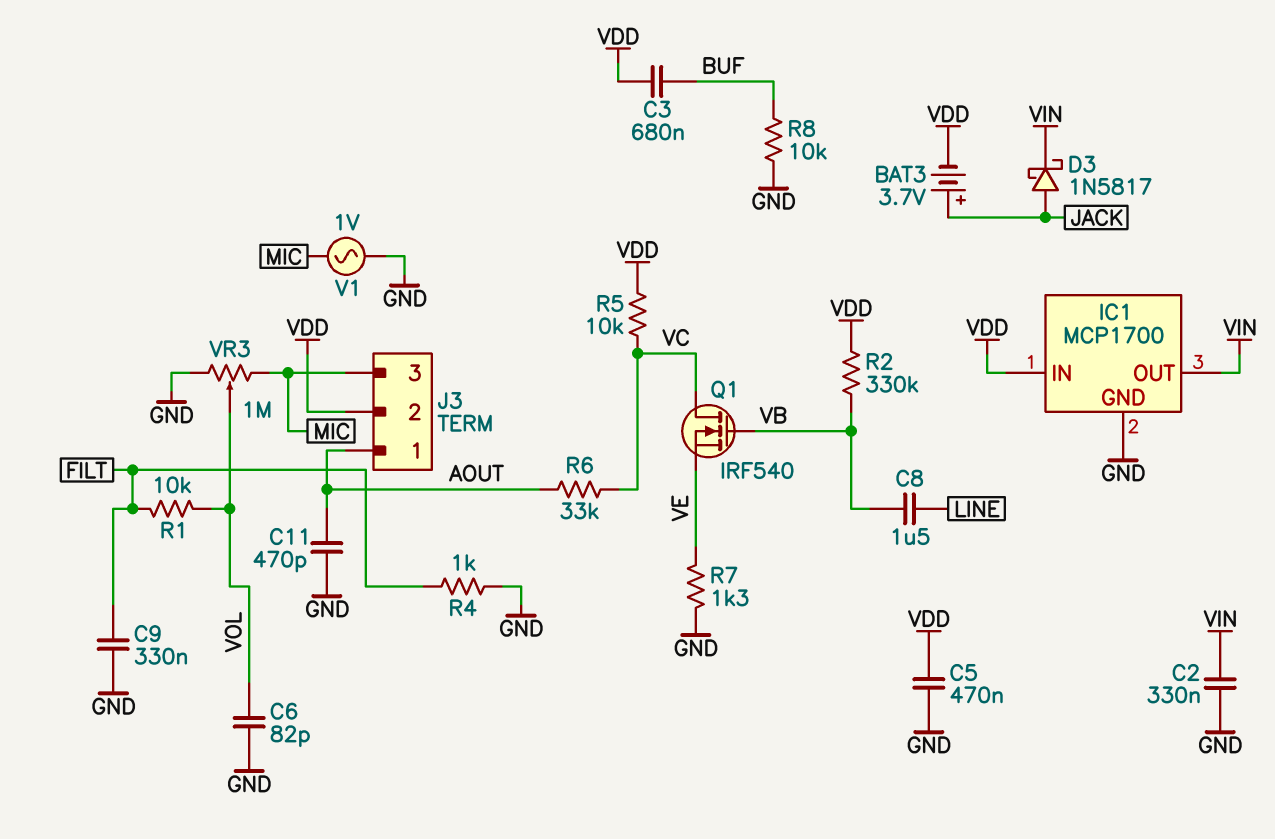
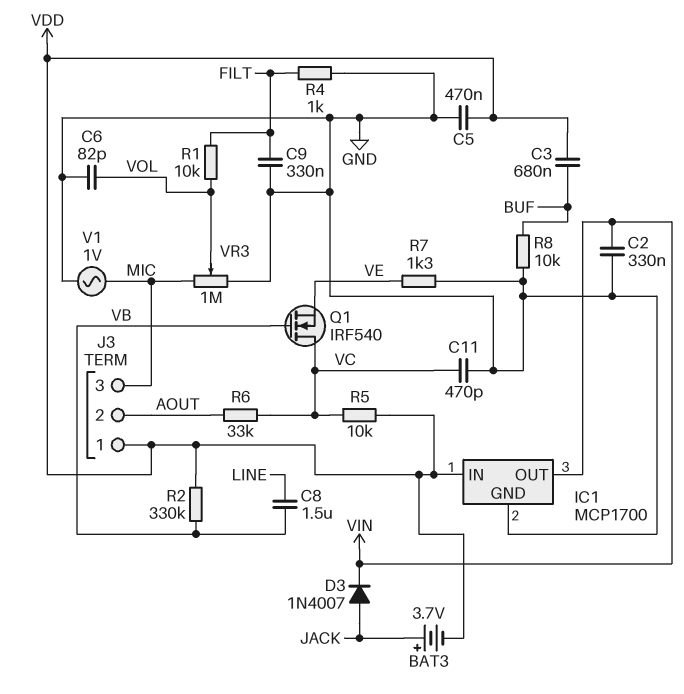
C11: 470pF (AOUT, GND) -> 470pF (GND, VC)
D3: schottky 1N5817 (A JACK, K VIN) -> diode 1N4007 (A JACK, K VIN)
J3 pin 1: AOUT -> VDD
J3 pin 2: VDD -> AOUT

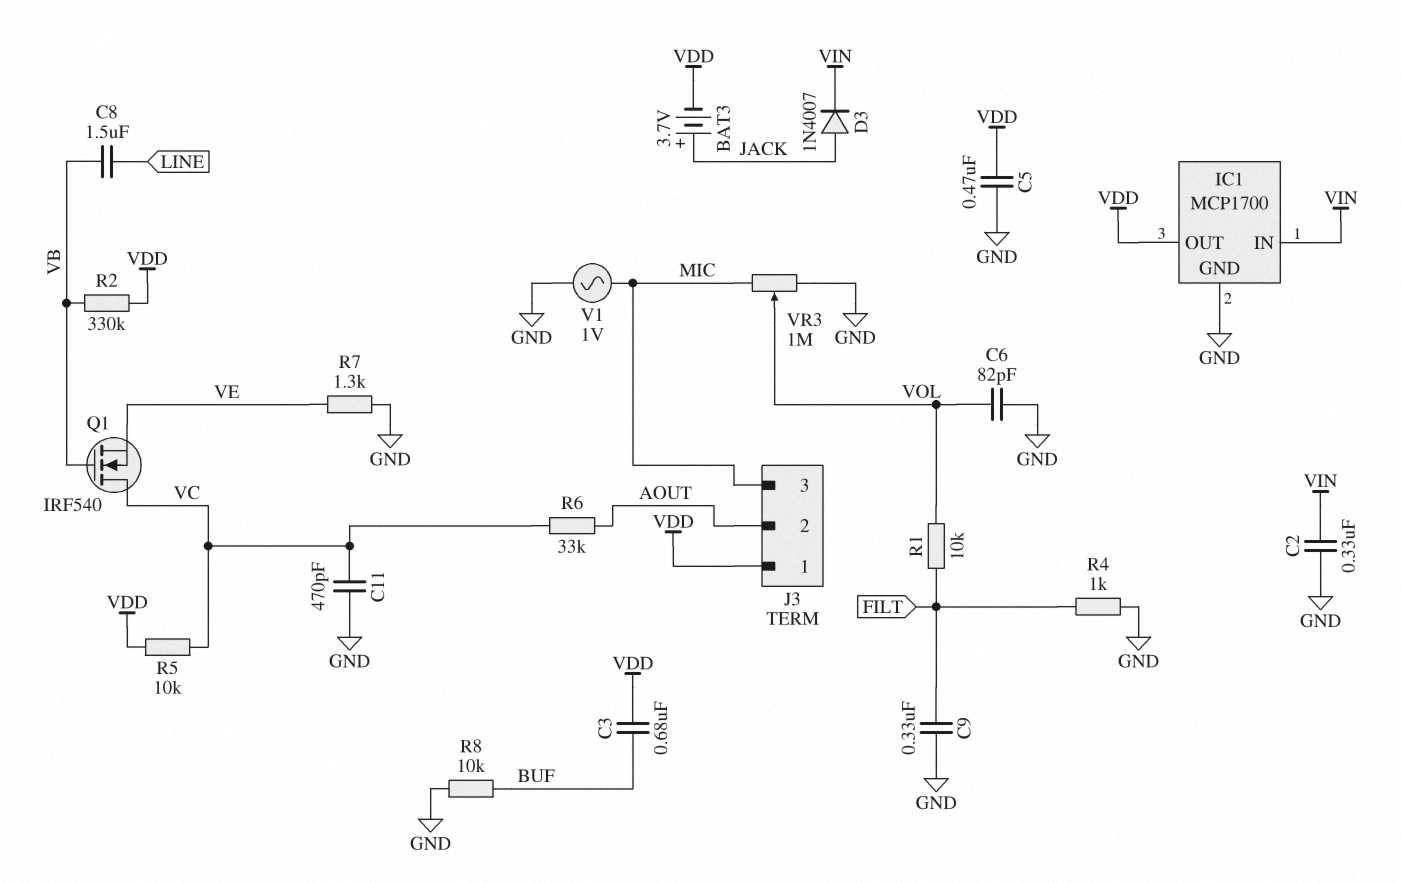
IC1 pin IN: VDD -> VIN
IC1 pin OUT: VIN -> VDD

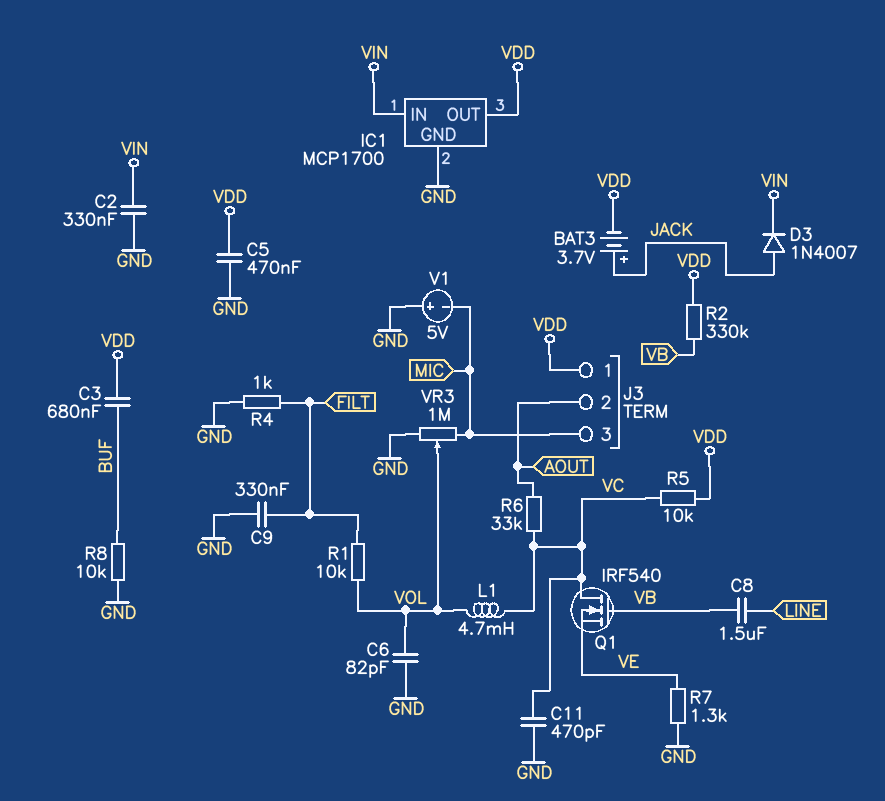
L1: none -> 4.7mH (VC, VOL)
V1: AC 1V (GND, MIC) -> 5V (plus GND, minus MIC)

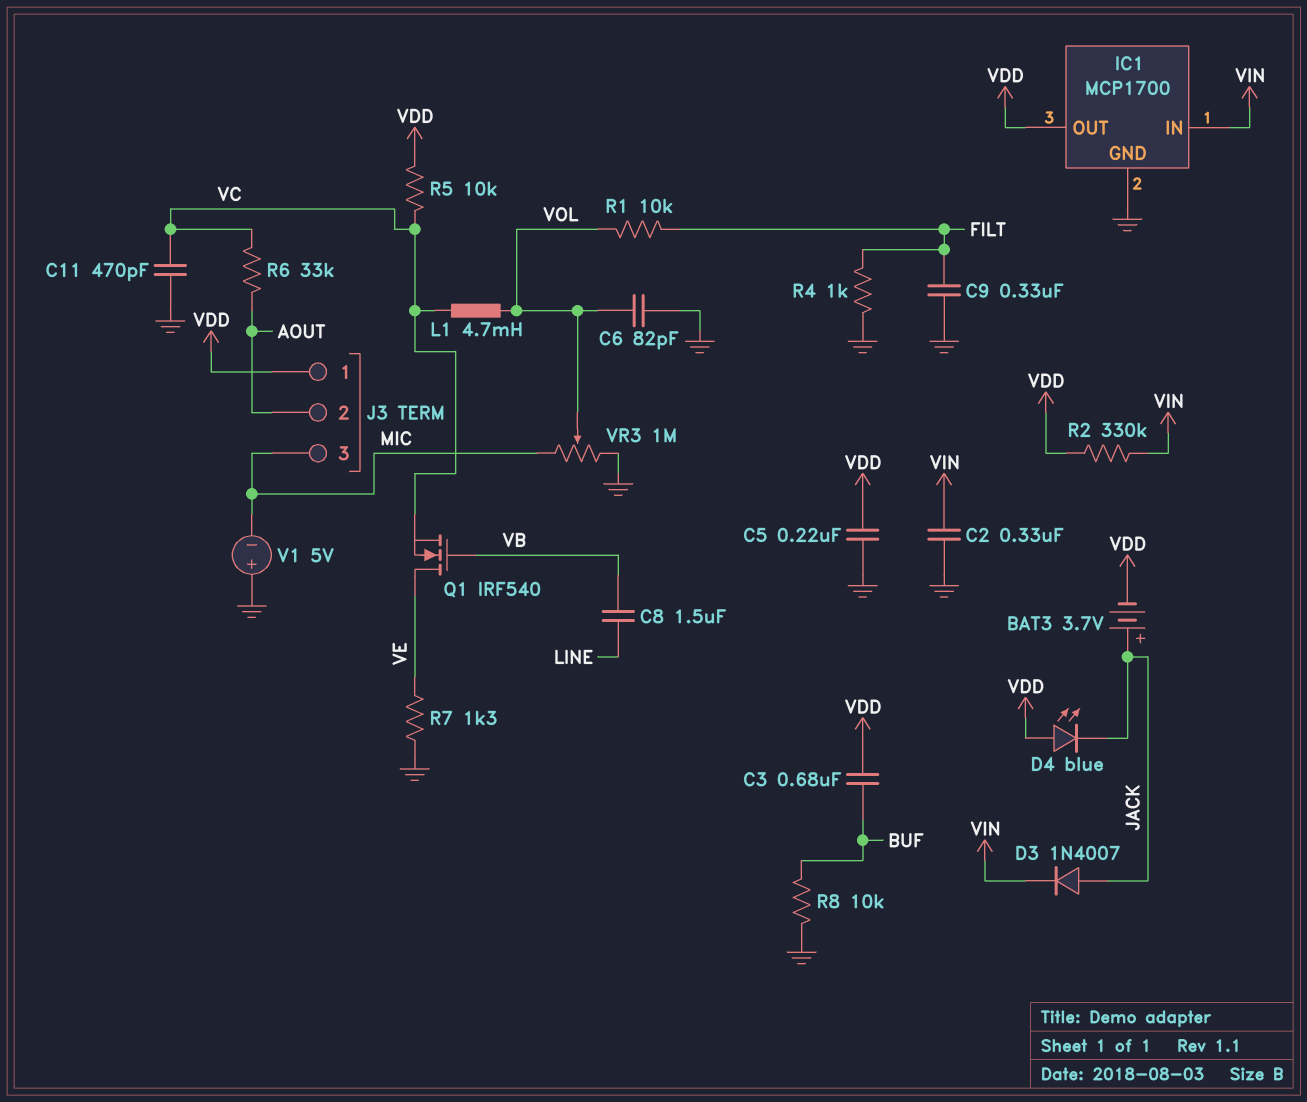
C5: 470nF (GND, VDD) -> 220nF (GND, VDD)
D4: none -> LED blue (A VDD, K JACK)
Q1: NMOS IRF540 (G VB, D VC, S VE) -> NMOS IRF540 (G VB, D VE, S VC)
R2: 330k (VB, VDD) -> 330k (VDD, VIN)

